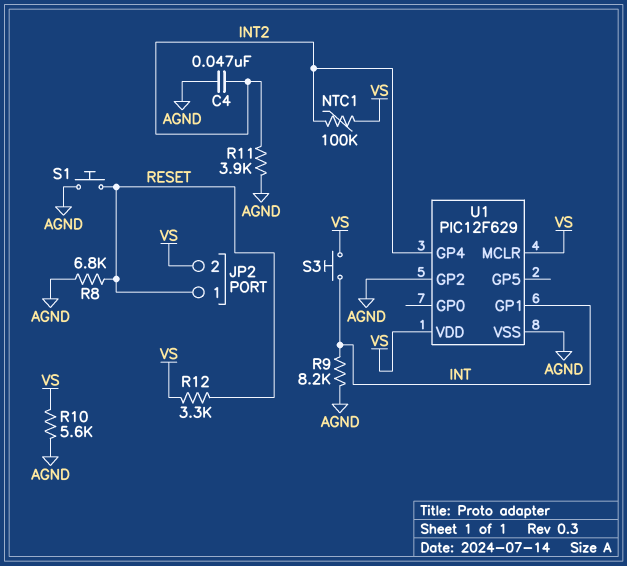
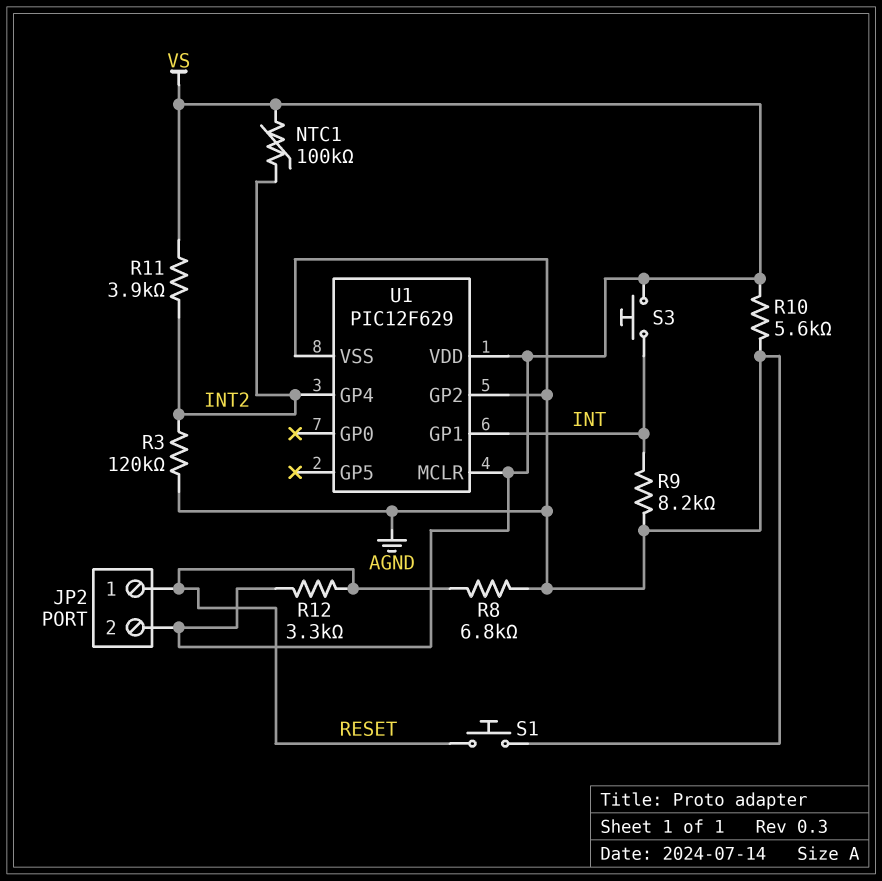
C4: 47nF (AGND, INT2) -> none
R3: none -> 120k (AGND, INT2)
R11: 3.9k (AGND, INT2) -> 3.9k (INT2, VS)

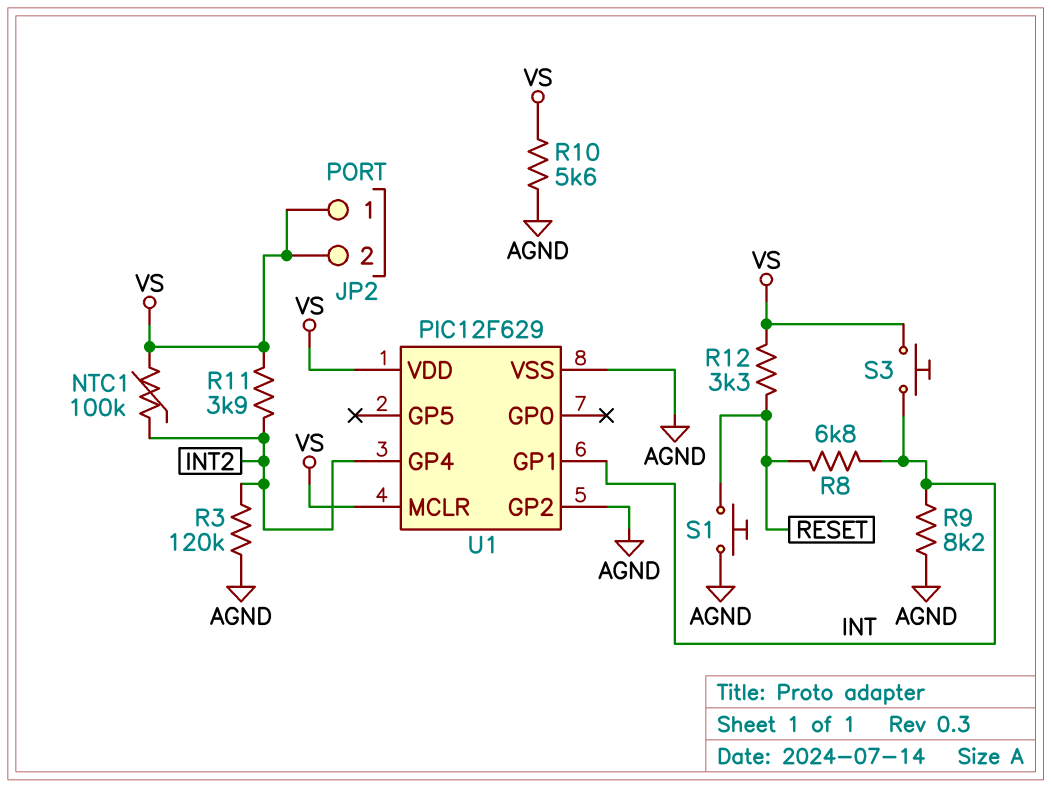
JP2 pin 1: RESET -> VS
R8: 6.8k (AGND, RESET) -> 6.8k (INT, RESET)

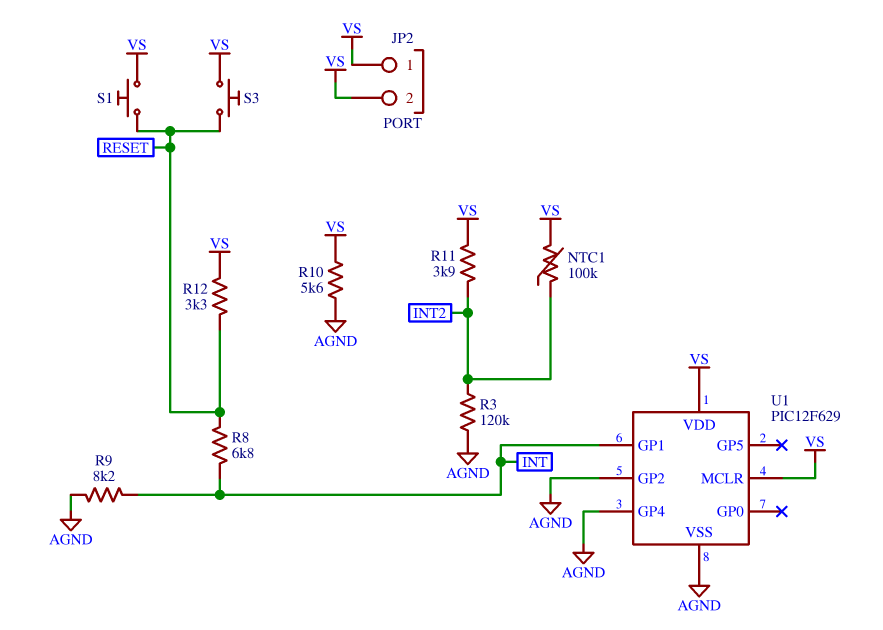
S1: button (AGND, RESET) -> button (RESET, VS)
S3: button (INT, VS) -> button (RESET, VS)
U1 pin GP4: INT2 -> AGND

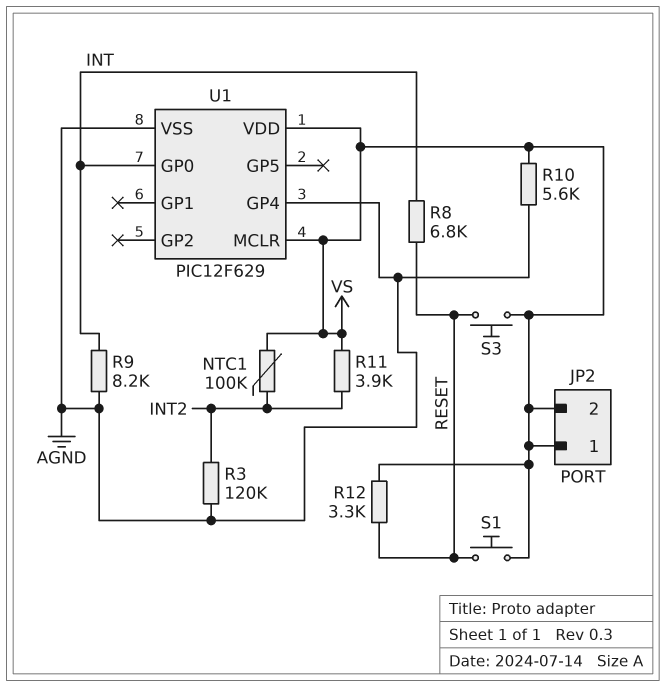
U1 pin GP0: none -> INT
U1 pin GP1: INT -> none
U1 pin GP2: AGND -> none

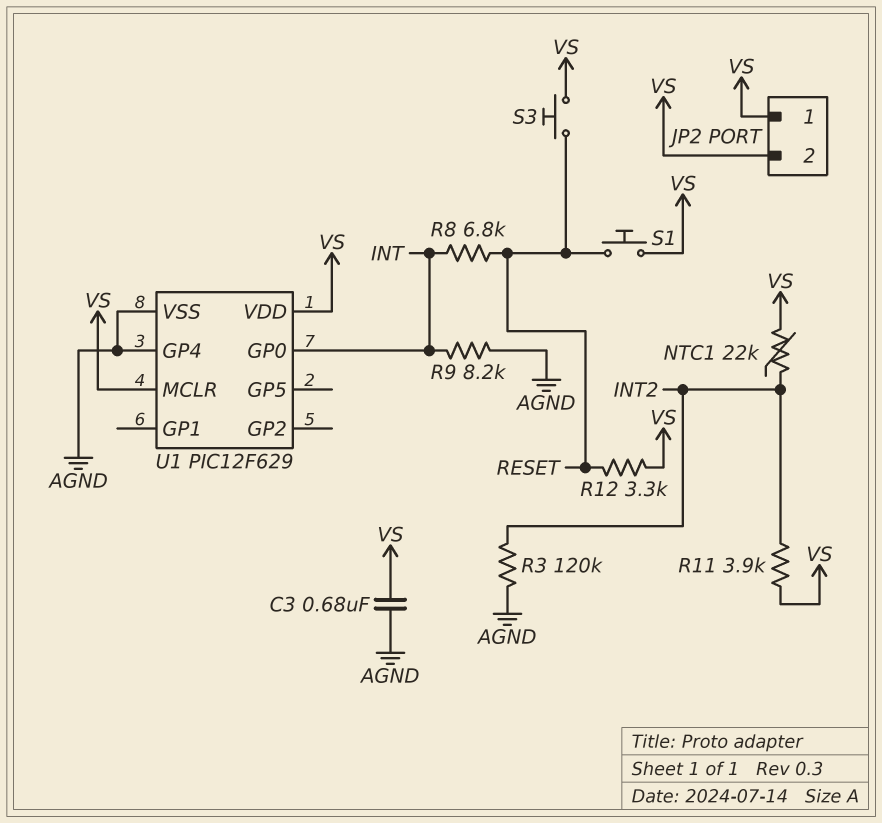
C3: none -> 680nF (AGND, VS)
NTC1: 100k (INT2, VS) -> 22k (INT2, VS)
R10: 5.6k (AGND, VS) -> none

